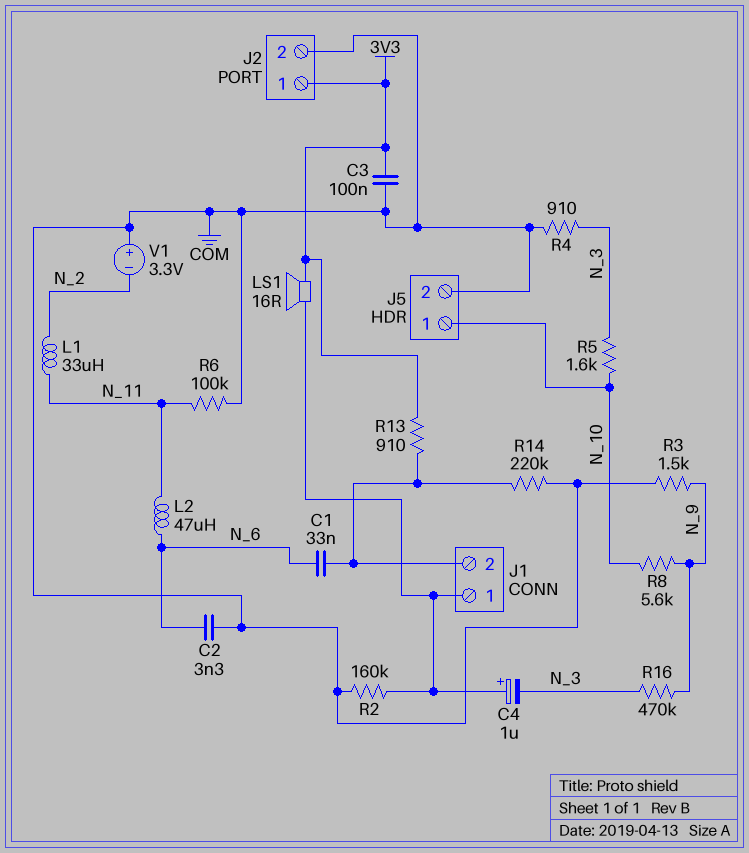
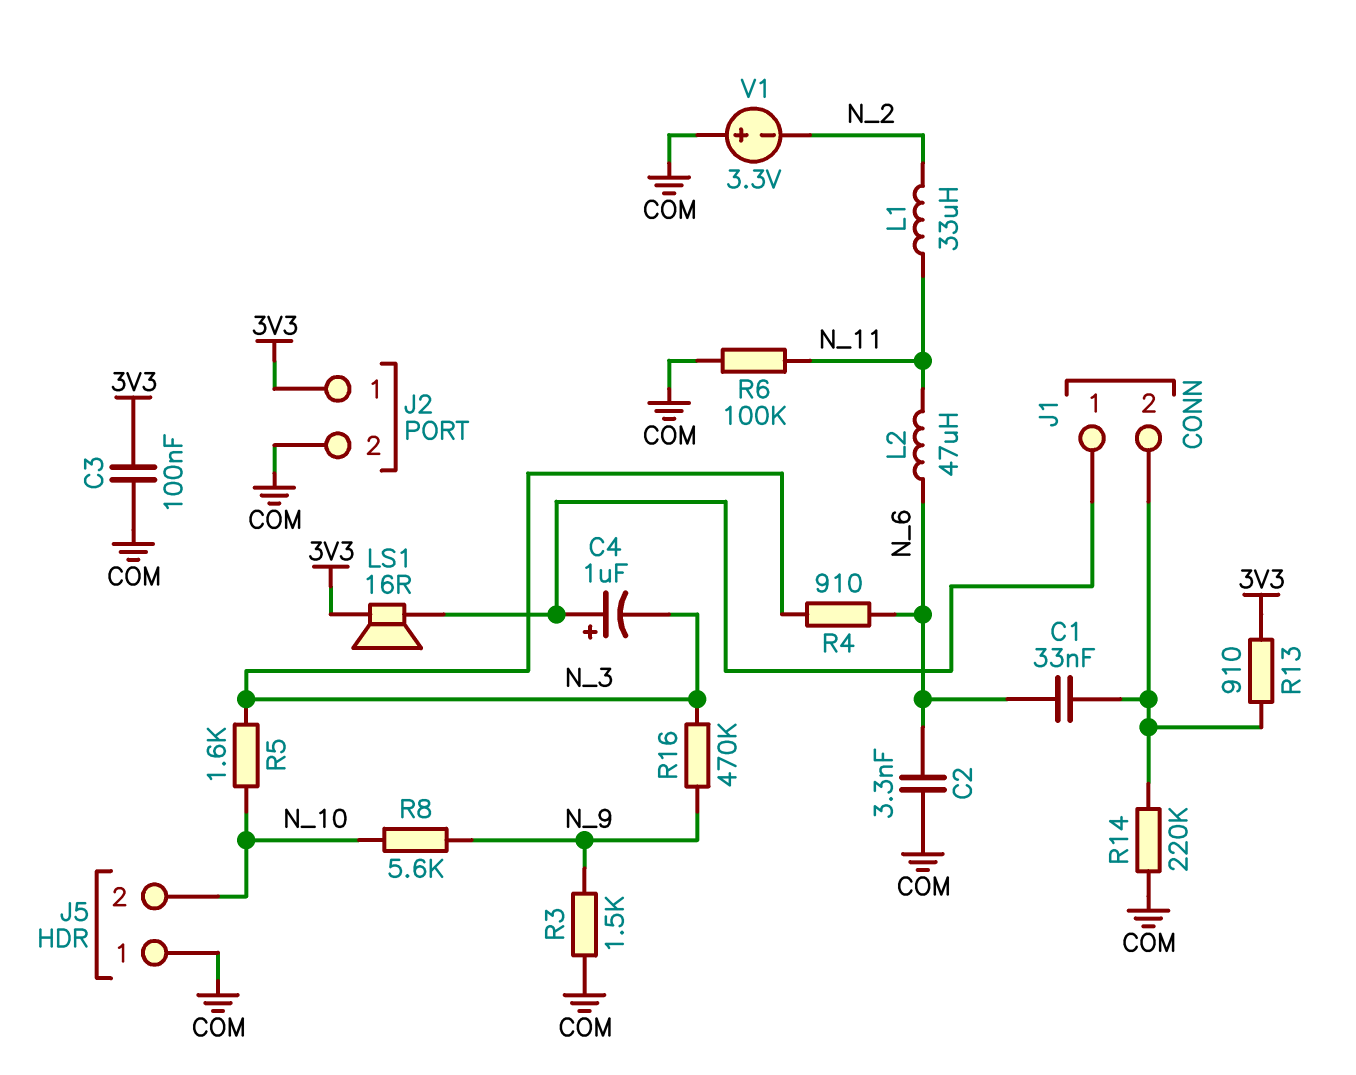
J5 pin 1: N_10 -> COM
J5 pin 2: COM -> N_10
R2: 160k (COM, J1/1) -> none
R4: 910 (COM, N_3) -> 910 (N_3, N_6)

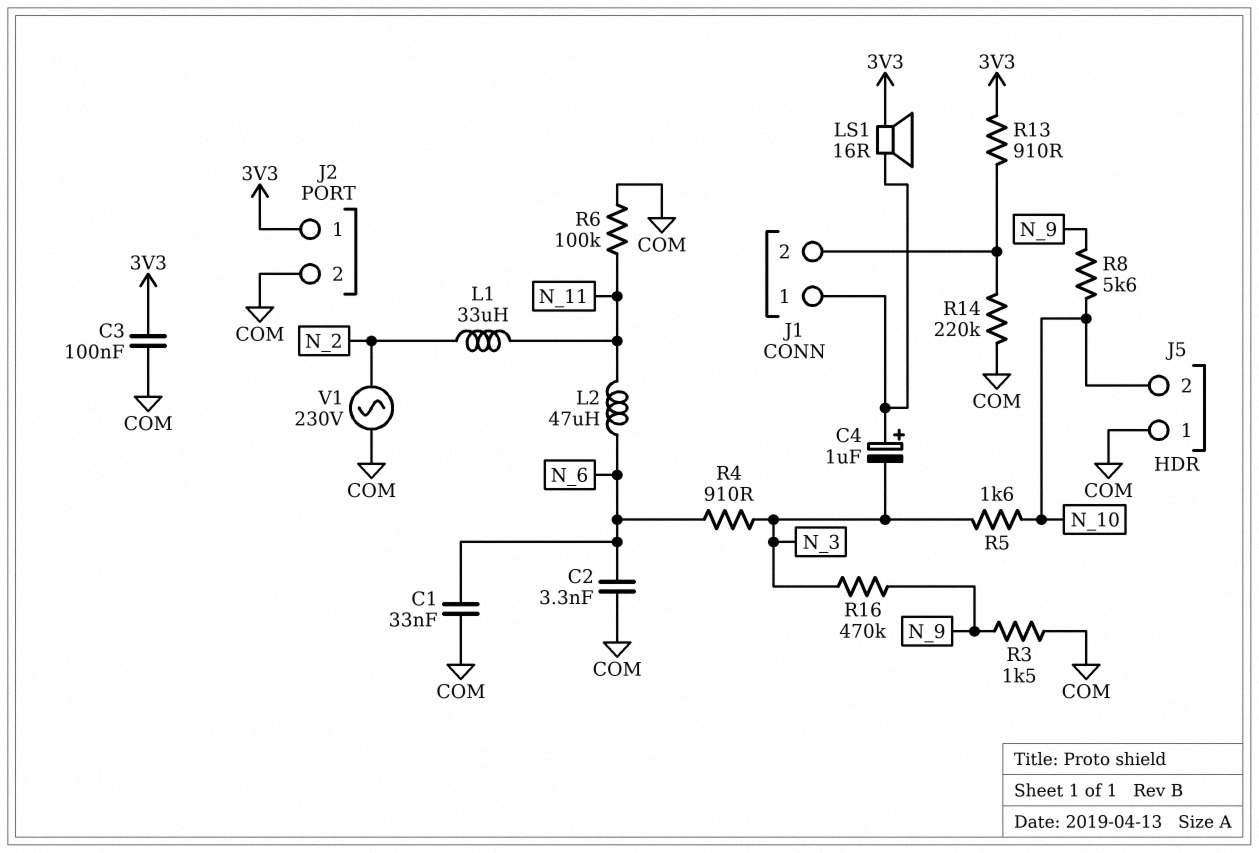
C1: 33nF (J1/2, N_6) -> 33nF (COM, N_6)
V1: 3.3V (plus COM, minus N_2) -> AC 230V (COM, N_2)

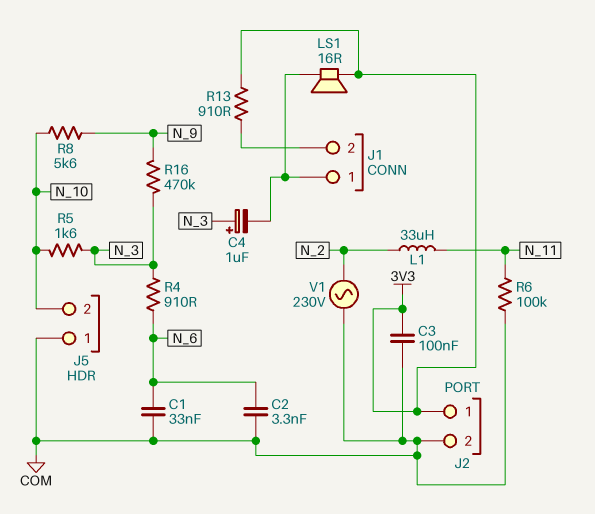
C4: 1uF (plus J1/1, minus N_3) -> 1uF (plus N_3, minus J1/1)
L2: 47uH (N_6, N_11) -> none
R3: 1.5k (COM, N_9) -> none
R14: 220k (COM, J1/2) -> none

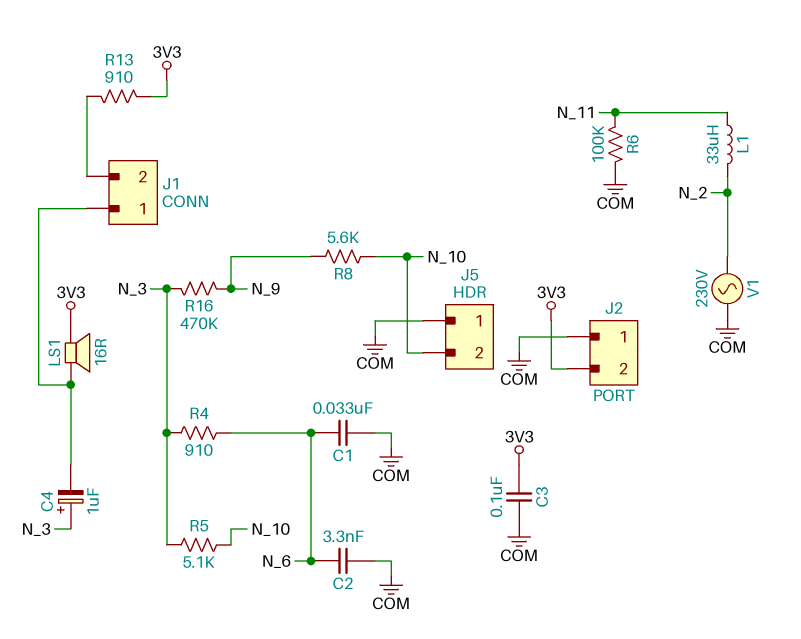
J2 pin 1: 3V3 -> COM
J2 pin 2: COM -> 3V3
R5: 1.6k (N_3, N_10) -> 5.1k (N_3, N_10)

